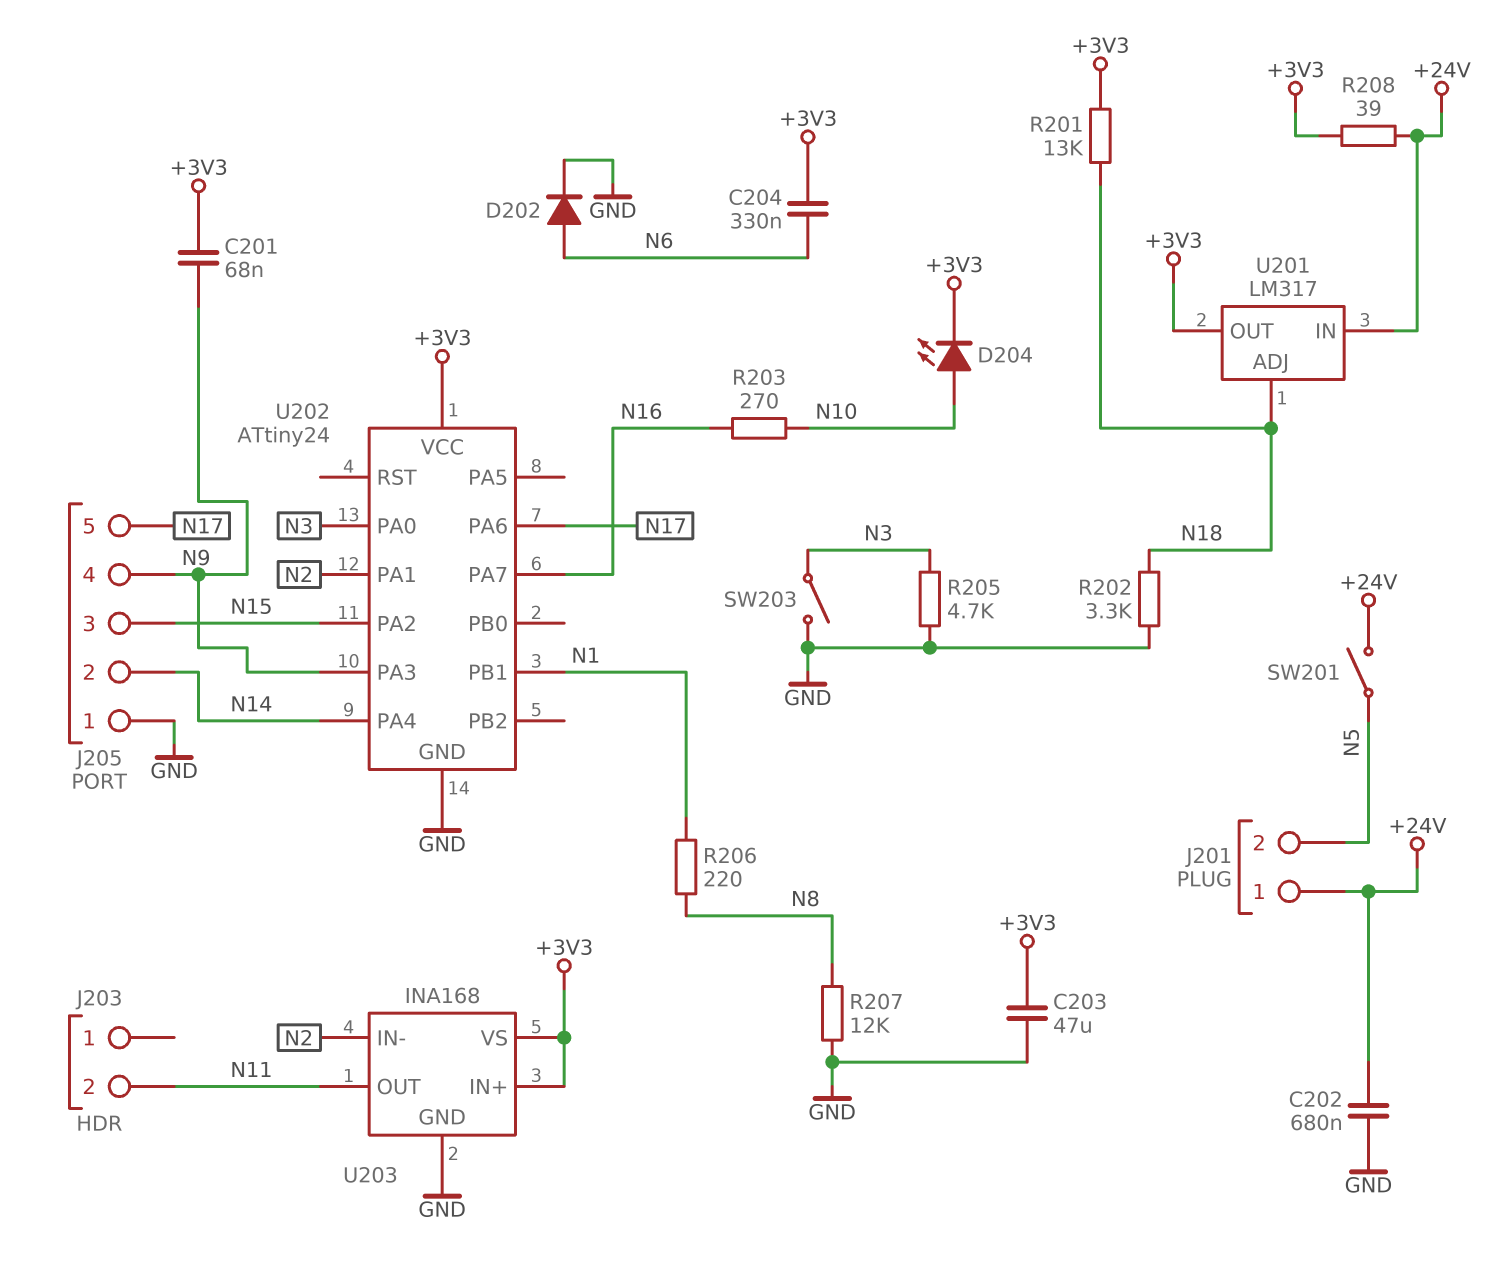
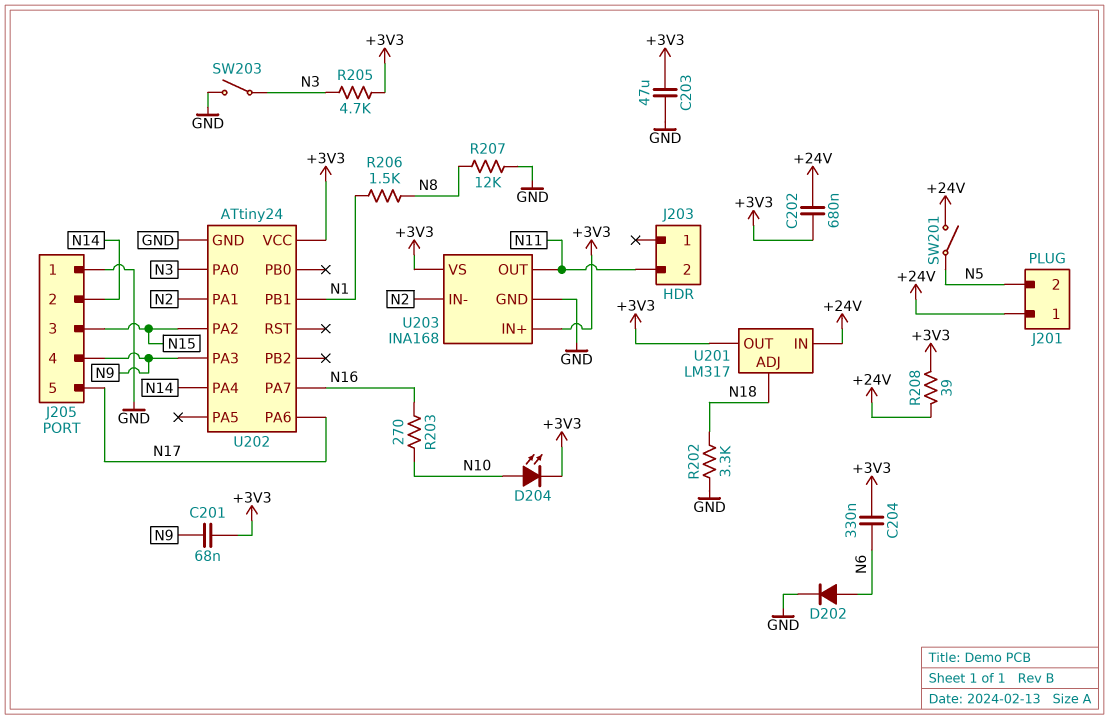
C202: 680nF (+24V, GND) -> 680nF (+3V3, +24V)
R201: 13k (+3V3, N18) -> none
R205: 4.7k (GND, N3) -> 4.7k (+3V3, N3)
R206: 220 (N1, N8) -> 1.5k (N1, N8)

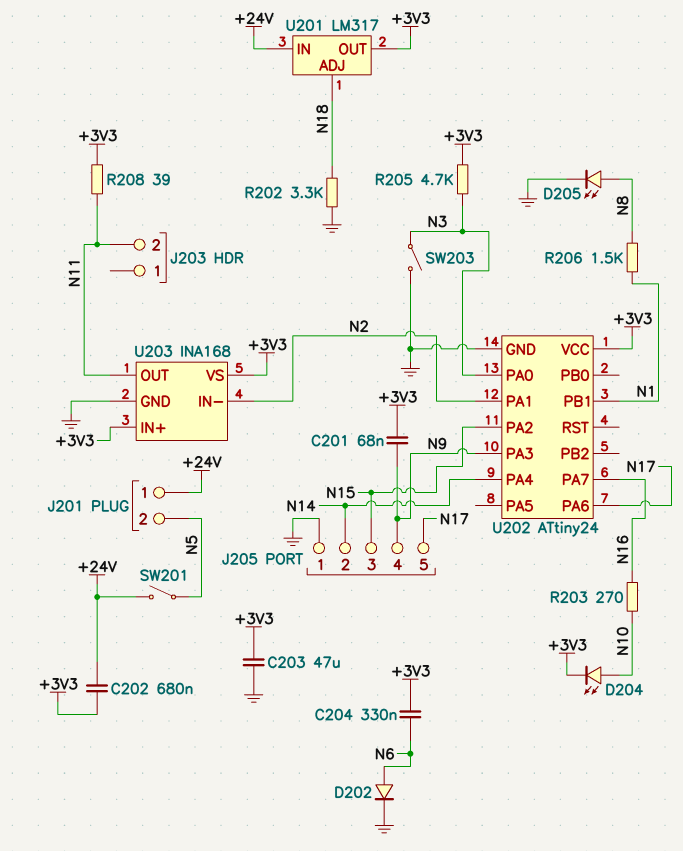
D205: none -> LED (A N8, K GND)
R207: 12k (GND, N8) -> none
R208: 39 (+3V3, +24V) -> 39 (+3V3, N11)

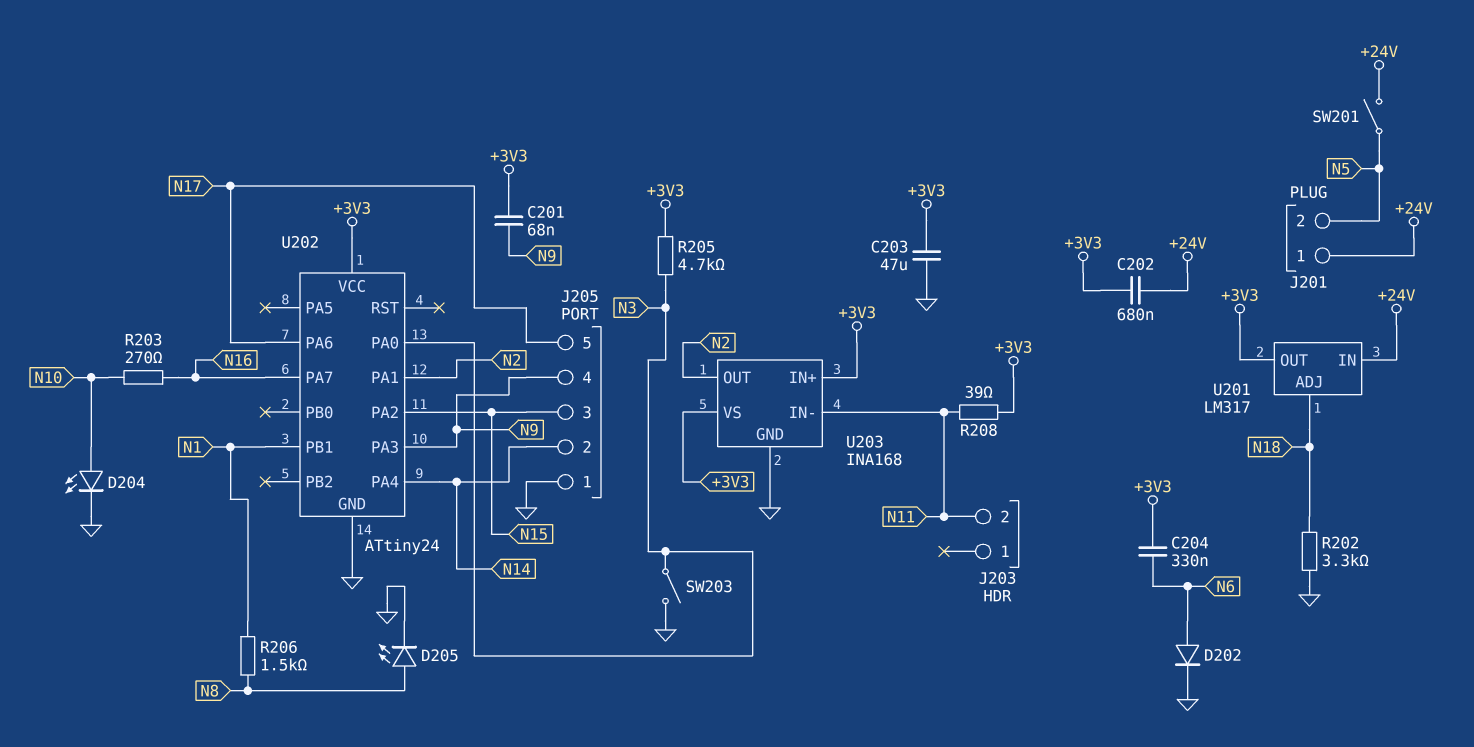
D204: LED (A N10, K +3V3) -> LED (A N10, K GND)
U203 pin IN-: N2 -> N11
U203 pin OUT: N11 -> N2

